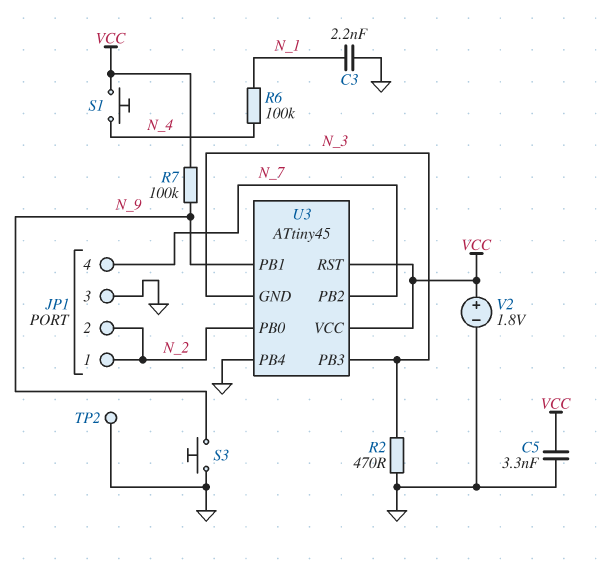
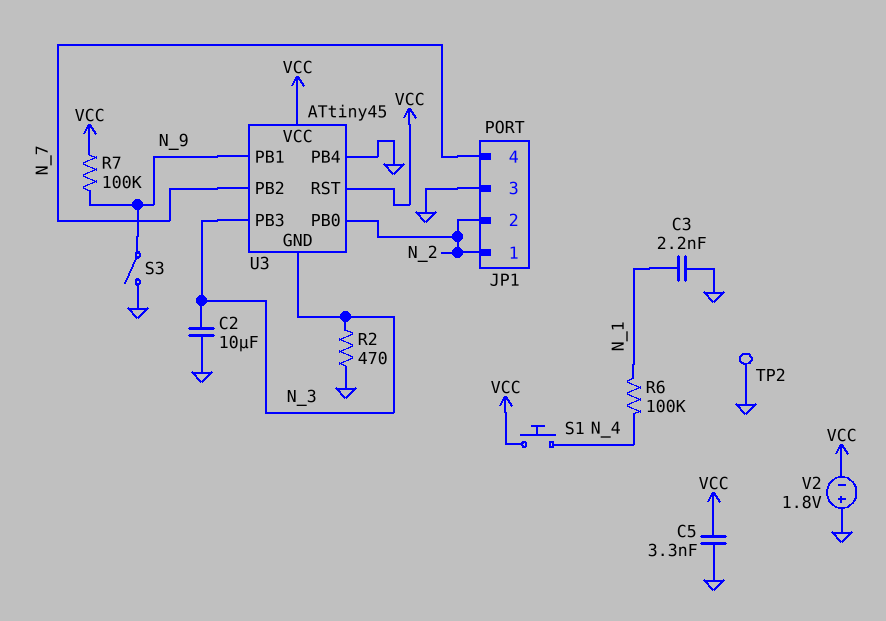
C2: none -> 10uF (GND, N_3)
S3: button (GND, N_9) -> switch (GND, N_9)
V2: 1.8V (plus VCC, minus GND) -> 1.8V (plus GND, minus VCC)

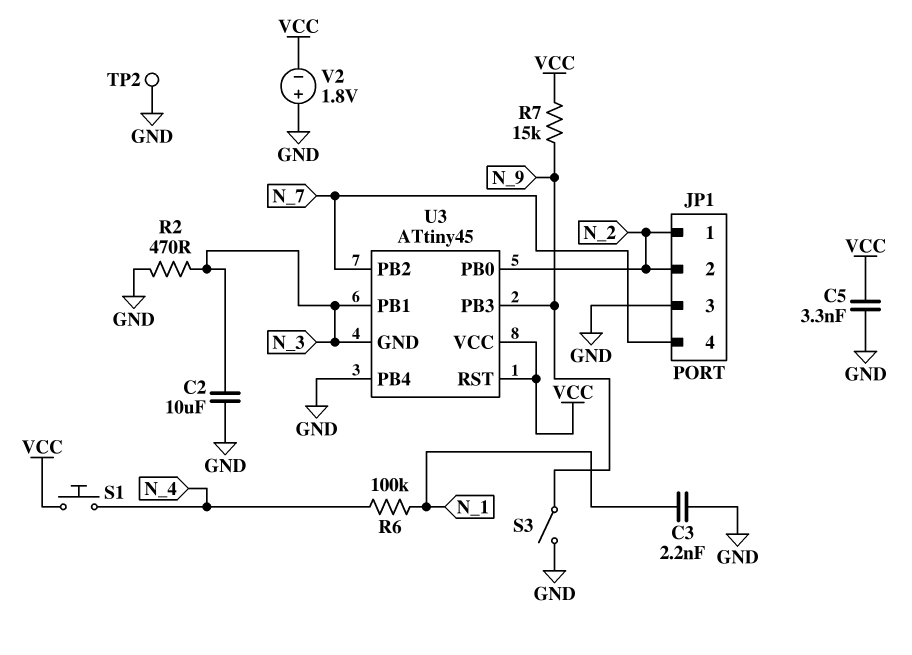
R7: 100k (N_9, VCC) -> 15k (N_9, VCC)
U3 pin PB1: N_9 -> N_3
U3 pin PB3: N_3 -> N_9

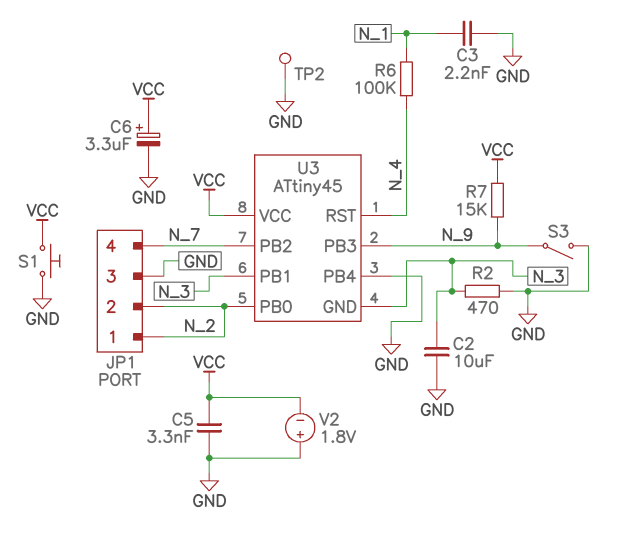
C6: none -> 3.3uF (plus VCC, minus GND)
S1: button (N_4, VCC) -> button (GND, VCC)
U3 pin RST: VCC -> N_4

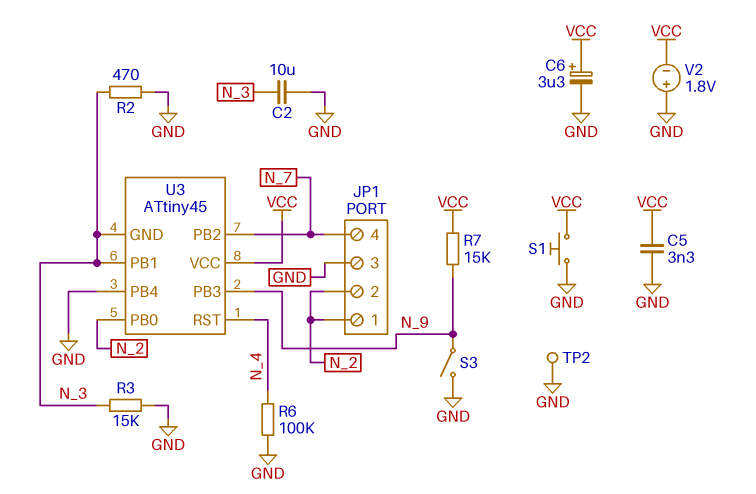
C3: 2.2nF (GND, N_1) -> none
R3: none -> 15k (GND, N_3)
R6: 100k (N_1, N_4) -> 100k (GND, N_4)

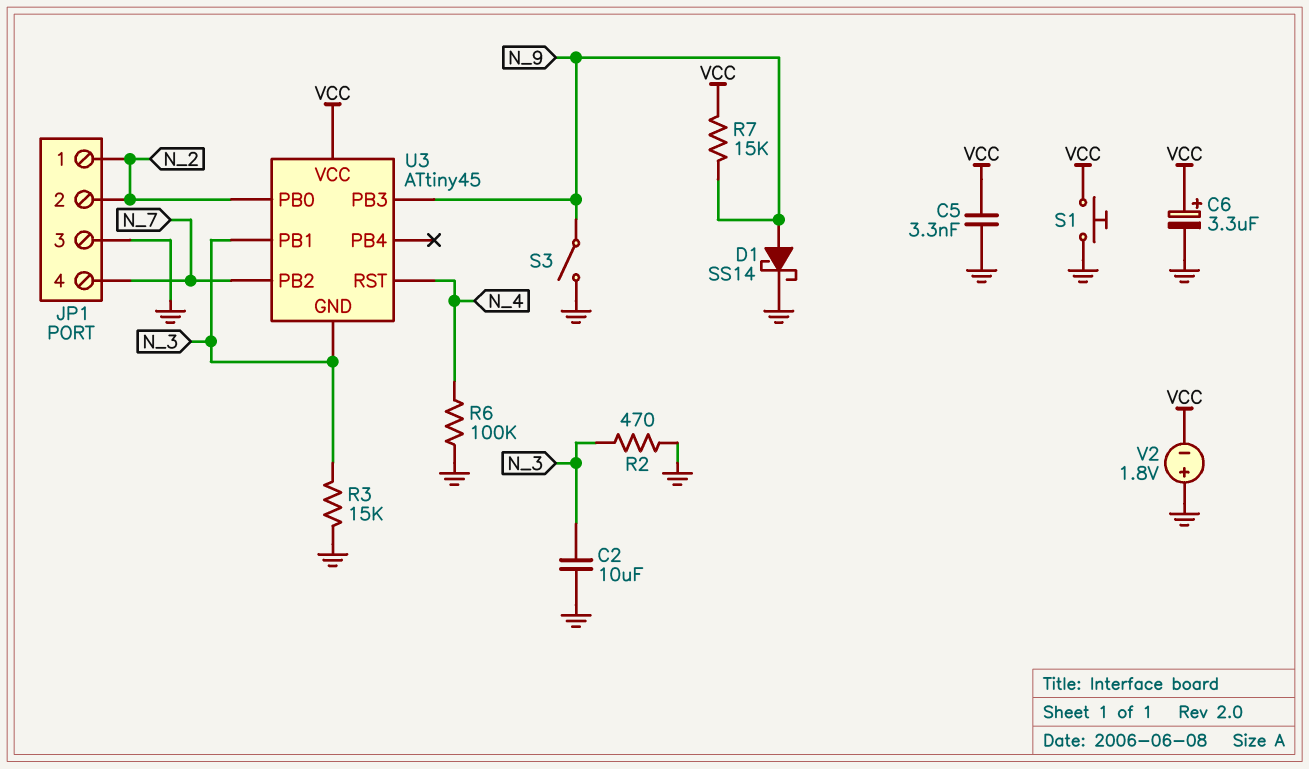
D1: none -> schottky SS14 (A N_9, K GND)
TP2: test point (GND) -> none
U3 pin PB4: GND -> none

